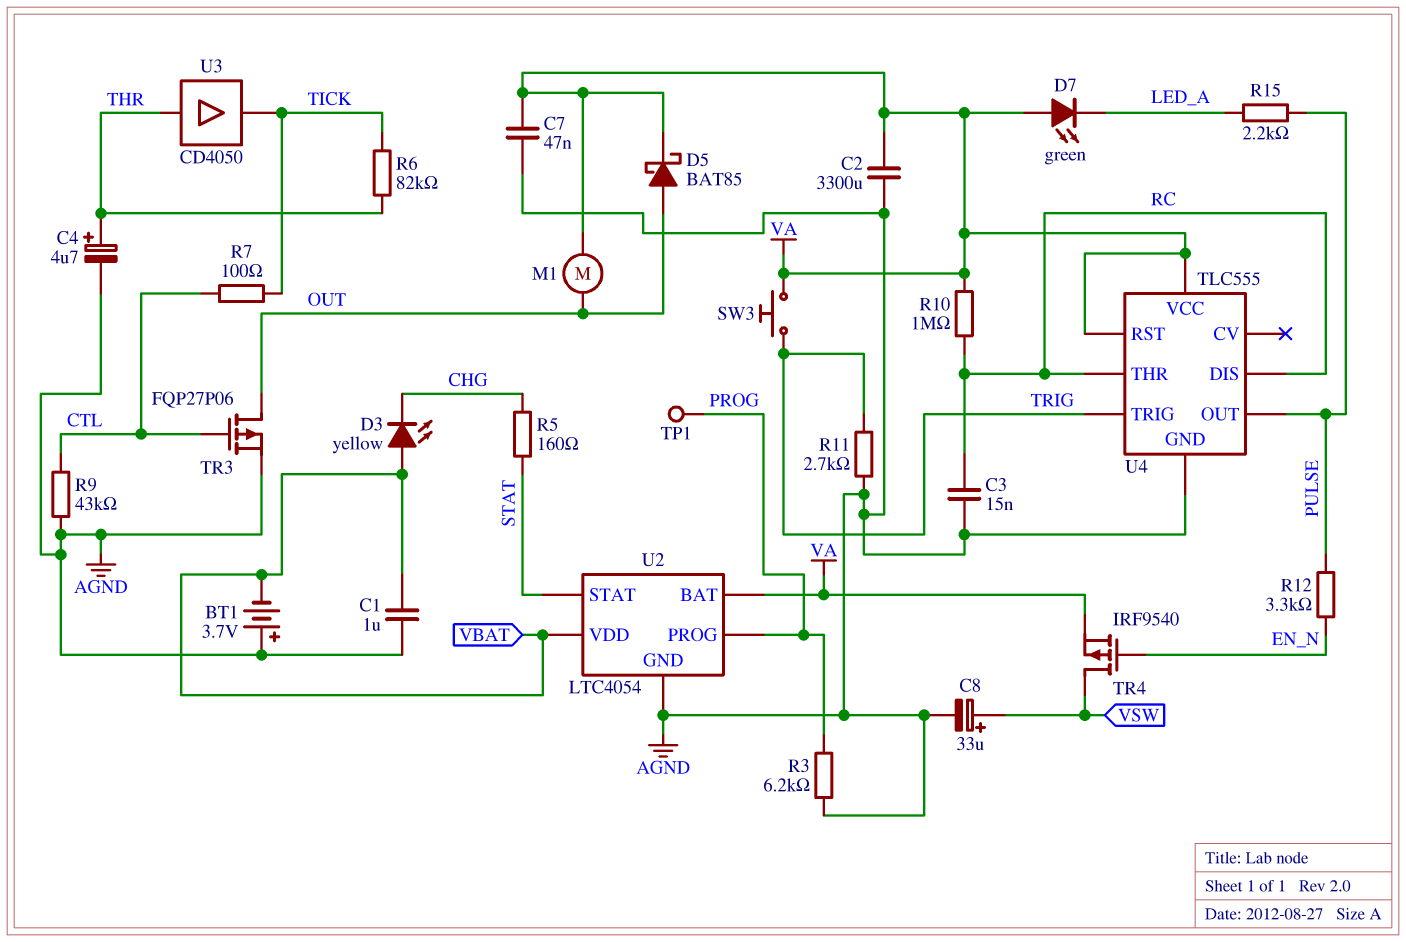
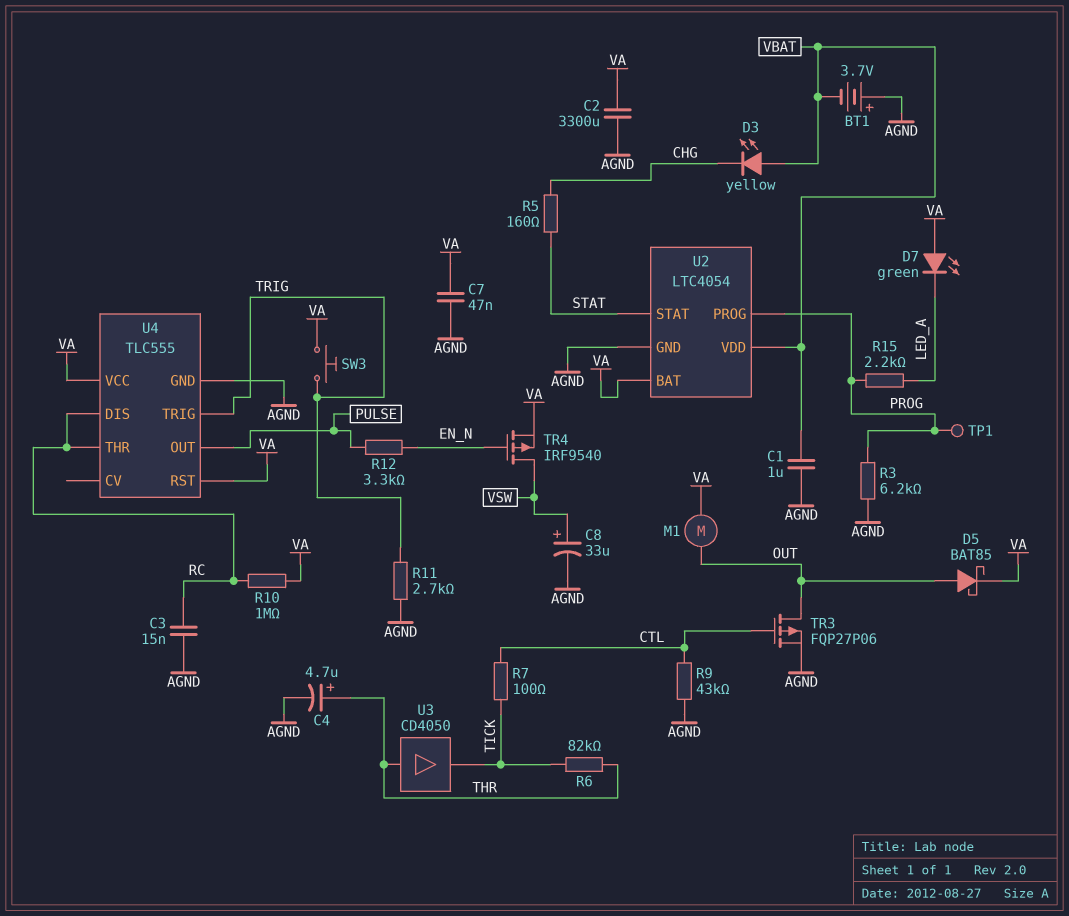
R15: 2.2k (LED_A, PULSE) -> 2.2k (LED_A, PROG)

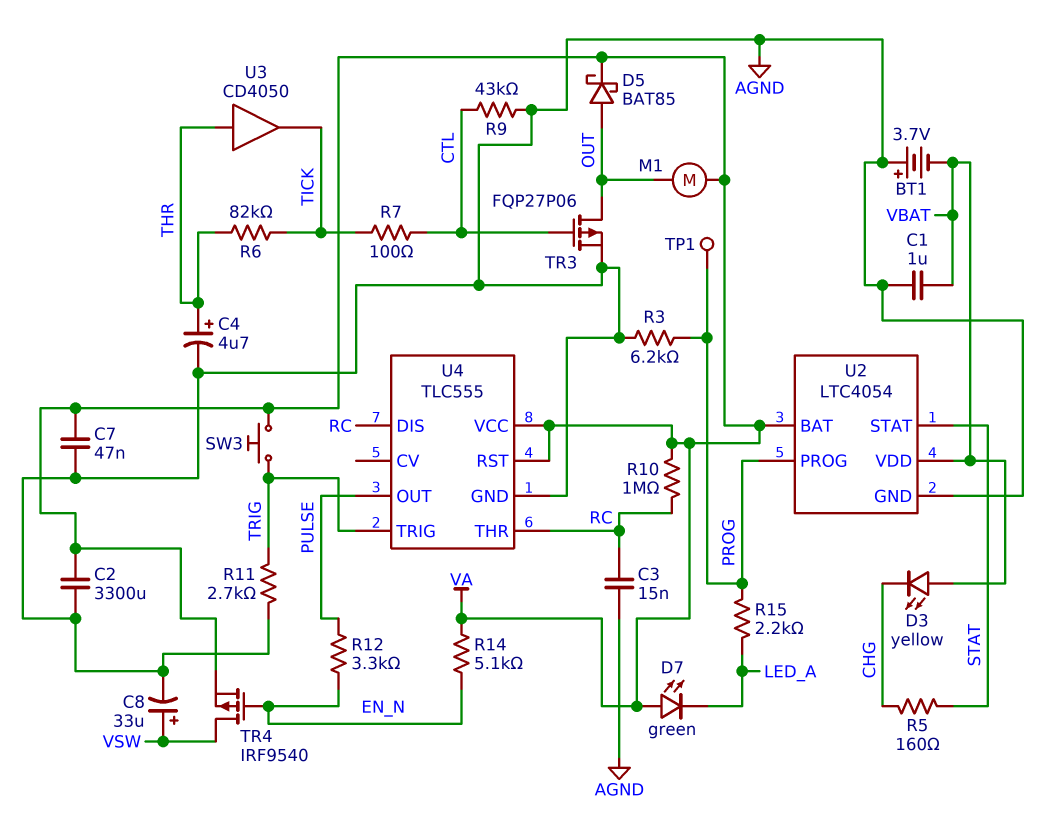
R14: none -> 5.1k (EN_N, VA)

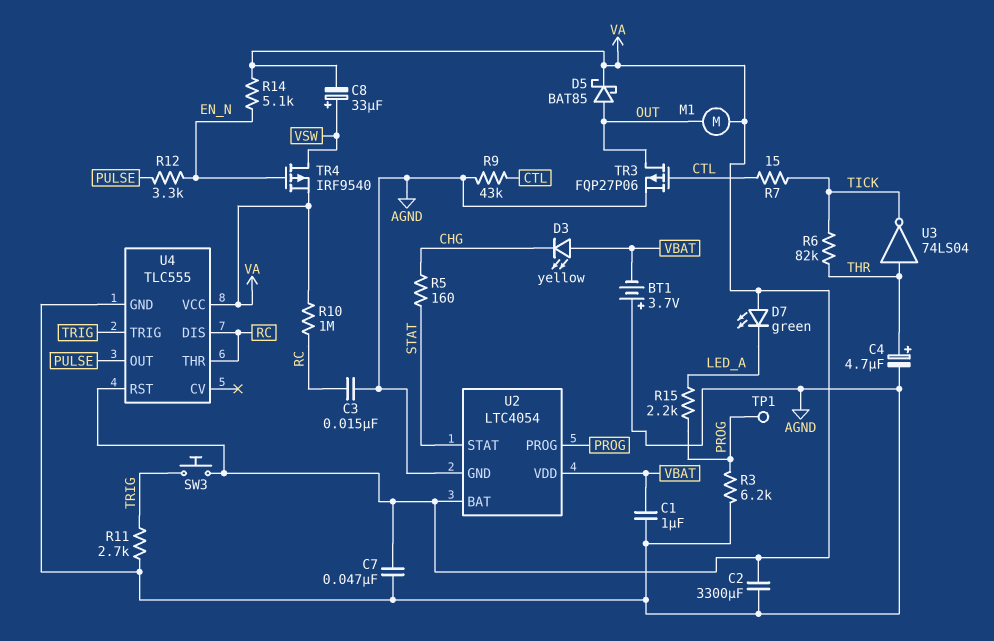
C8: 33uF (plus VSW, minus AGND) -> 33uF (plus VSW, minus VA)
R7: 100 (CTL, TICK) -> 15 (CTL, TICK)
U3: buffer CD4050 (in THR, out TICK) -> NOT 74LS04 (in THR, out TICK)

